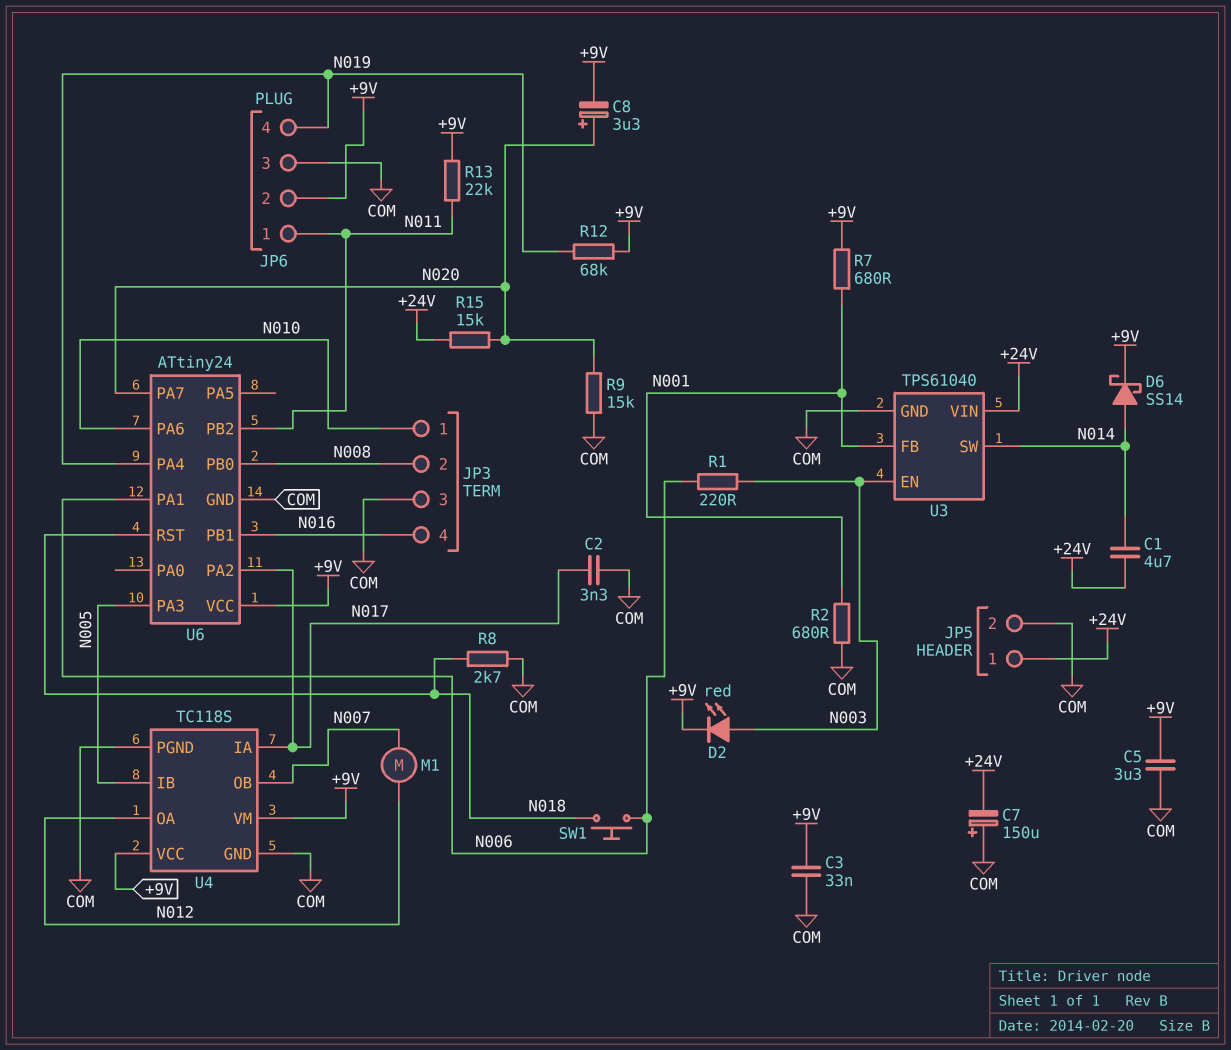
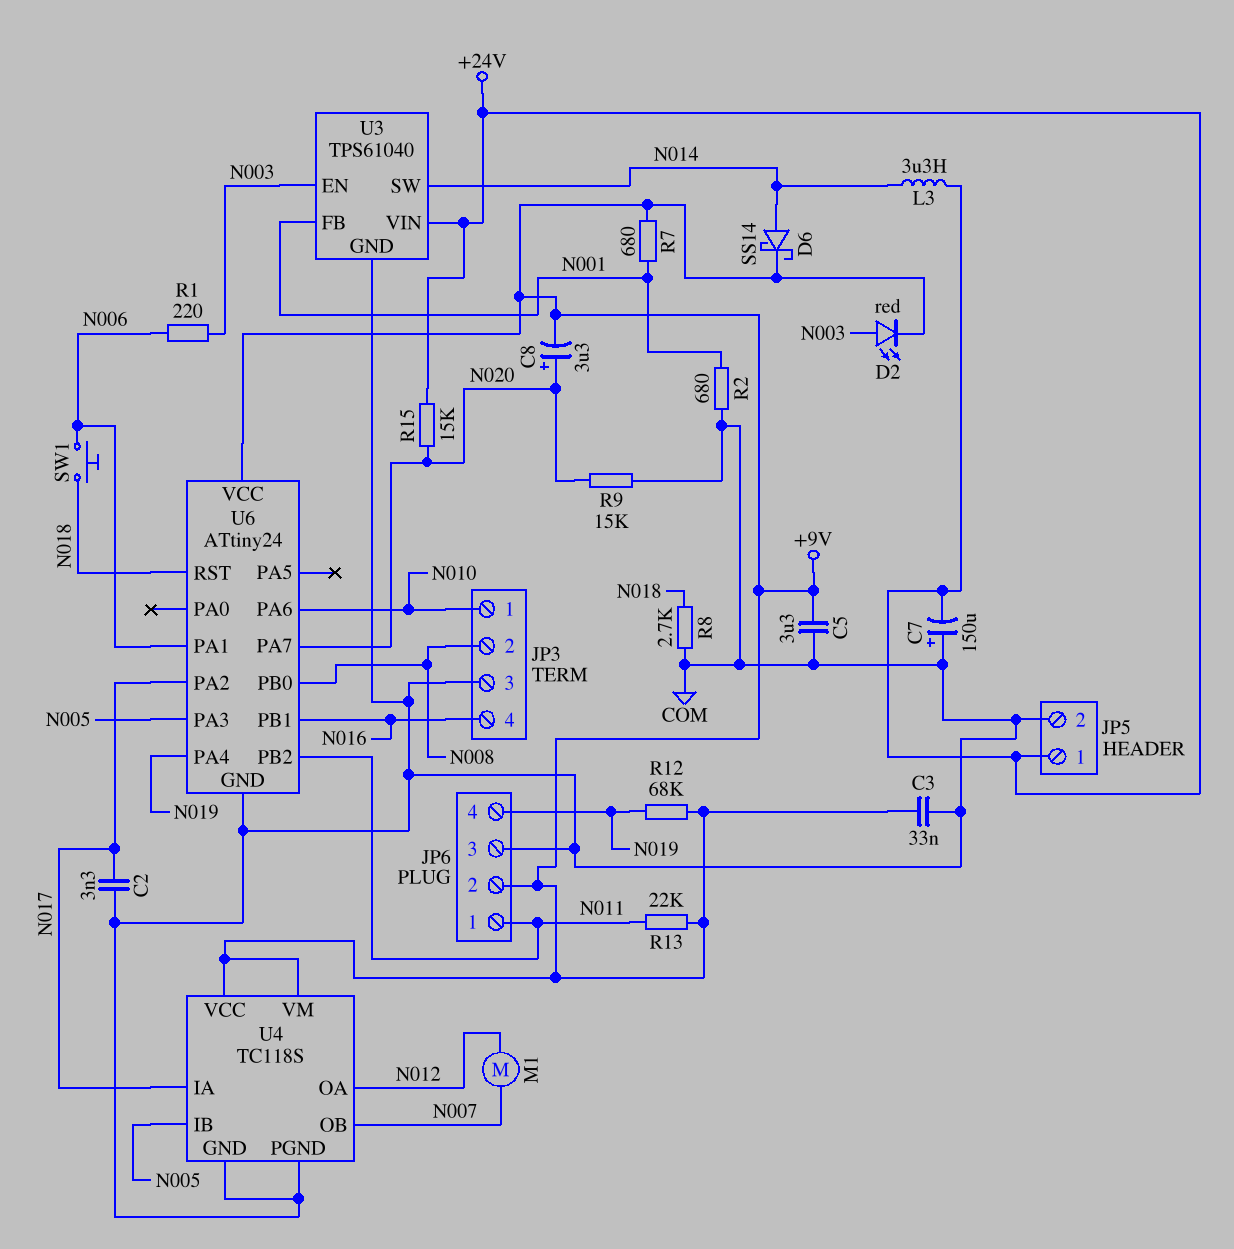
C1: 4.7uF (+24V, N014) -> none
L3: none -> 3.3uH (+24V, N014)

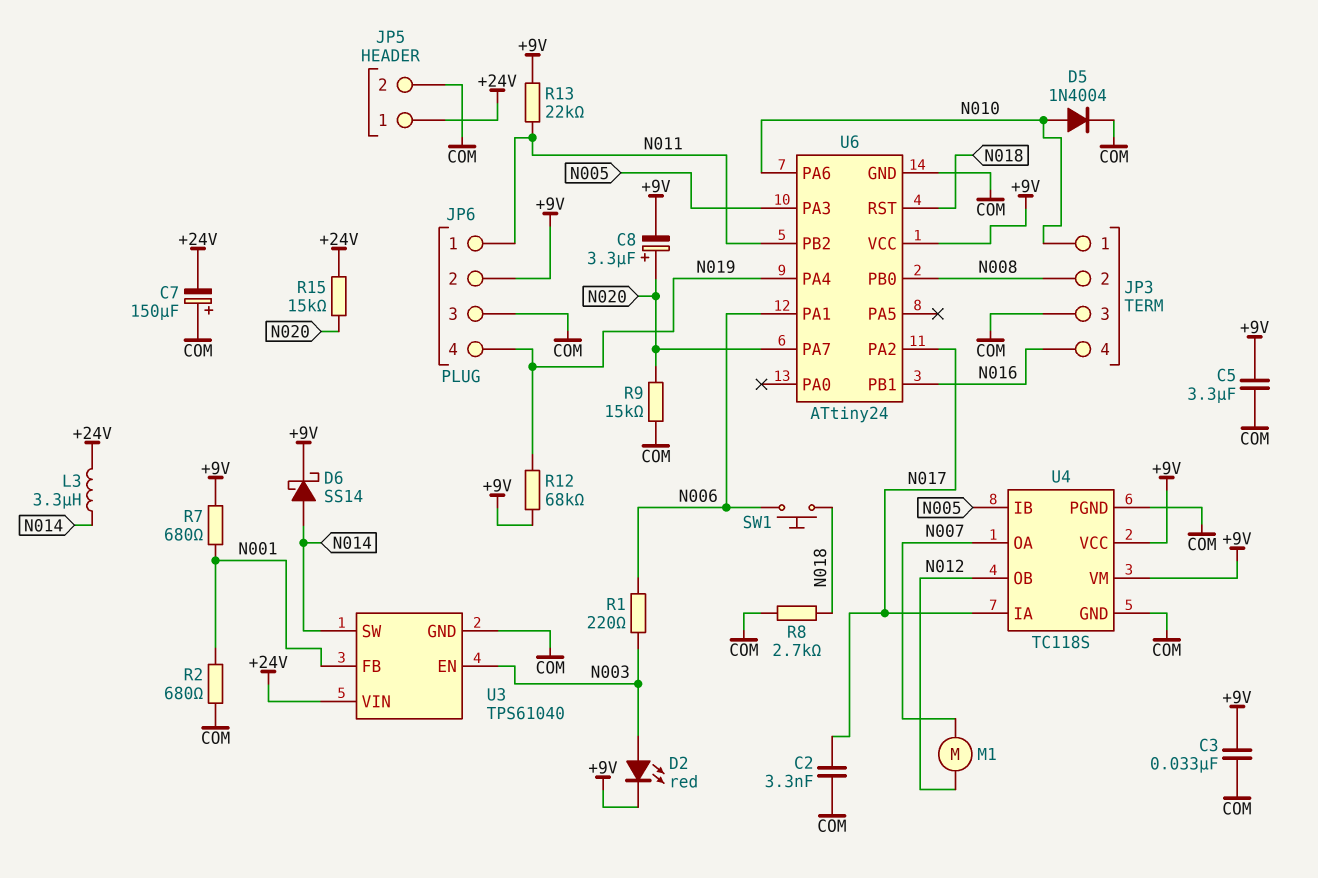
D5: none -> diode 1N4004 (A N010, K COM)
U4 pin OA: N012 -> N007
U4 pin OB: N007 -> N012

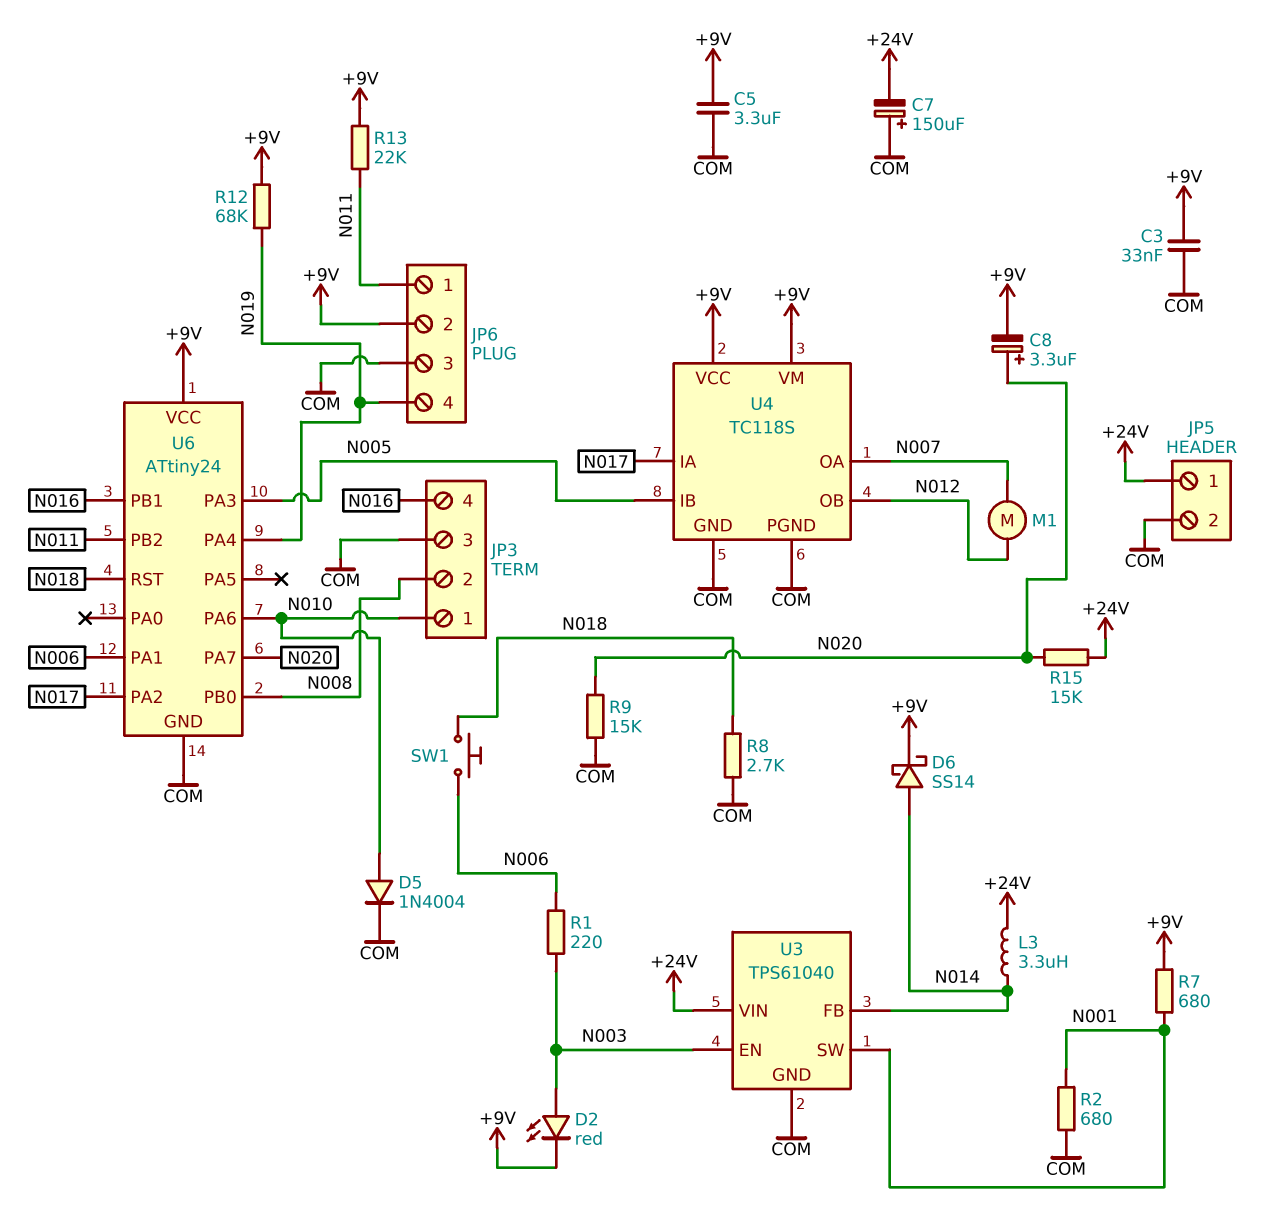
C2: 3.3nF (COM, N017) -> none
U3 pin FB: N001 -> N014
U3 pin SW: N014 -> N001

